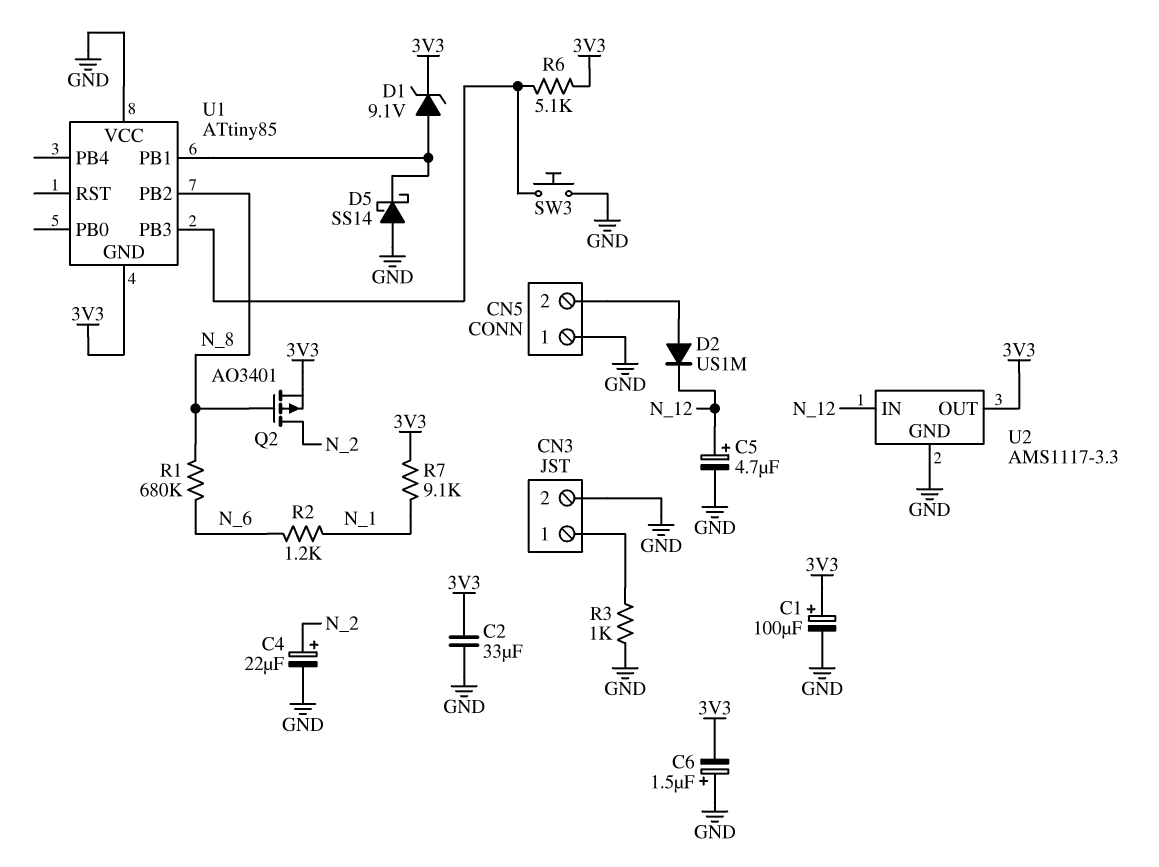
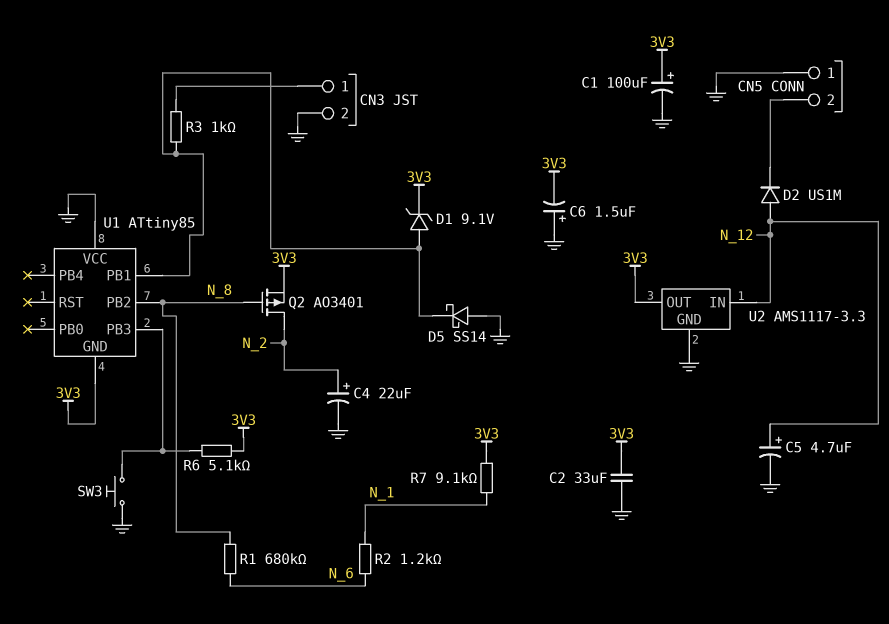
D2: diode US1M (A CN5/2, K N_12) -> diode US1M (A N_12, K CN5/2)
R3: 1k (CN3/1, GND) -> 1k (CN3/1, U1/PB1)

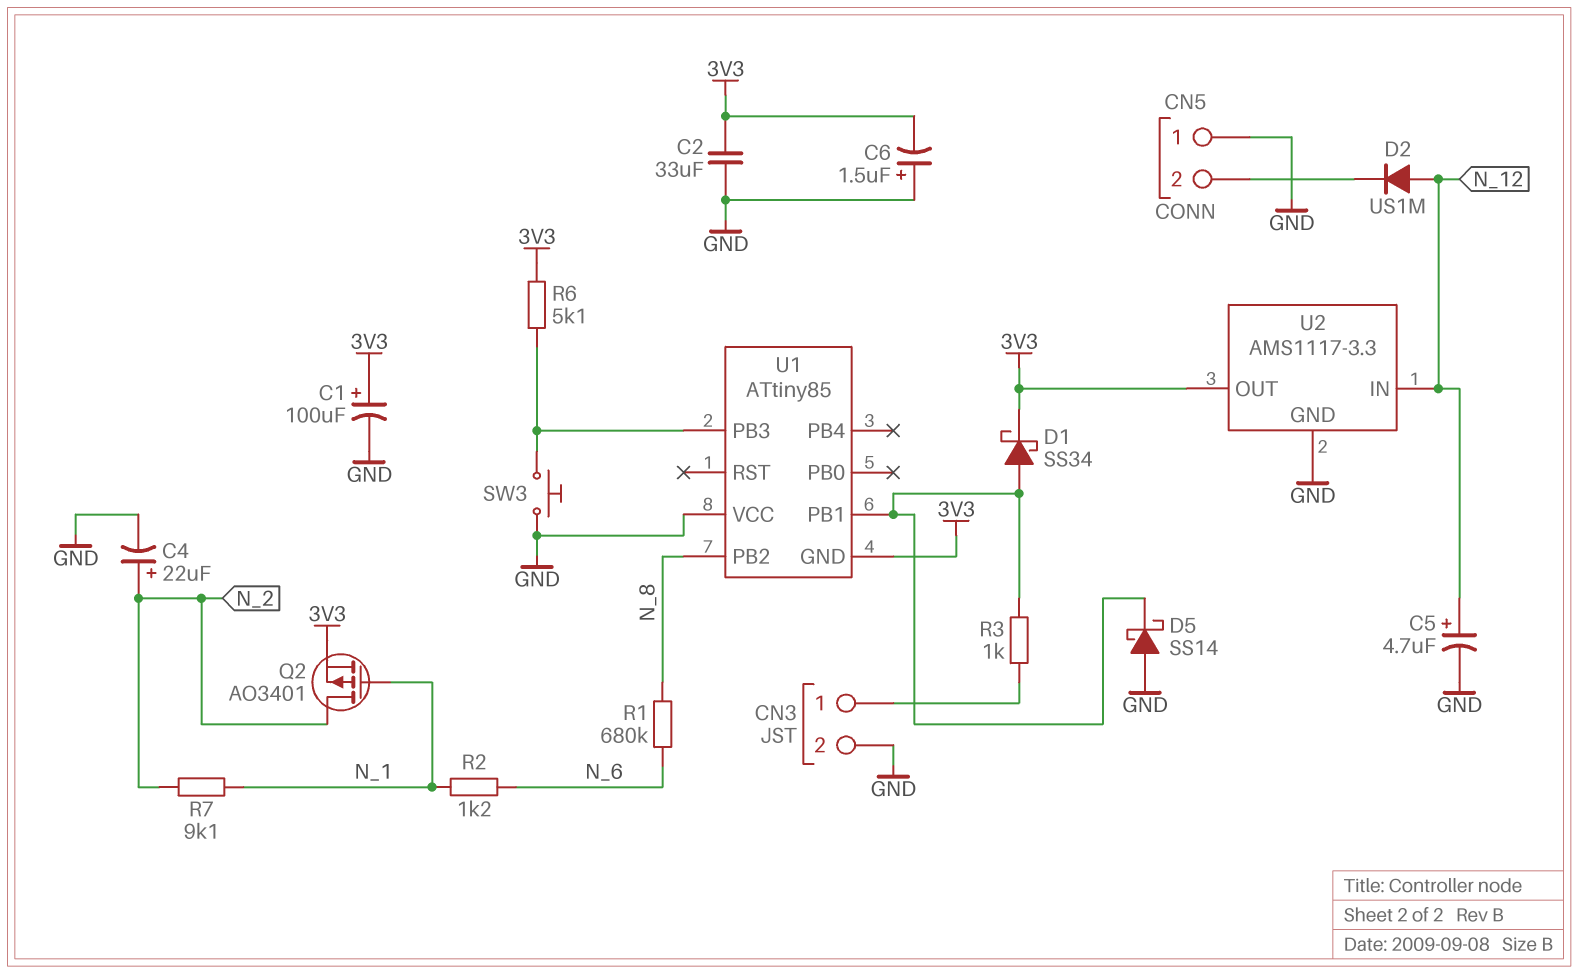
D1: zener 9.1V (A U1/PB1, K 3V3) -> schottky SS34 (A U1/PB1, K 3V3)
Q2: PMOS AO3401 (G N_8, D N_2, S 3V3) -> PMOS AO3401 (G N_1, D N_2, S 3V3)
R7: 9.1k (3V3, N_1) -> 9.1k (N_1, N_2)

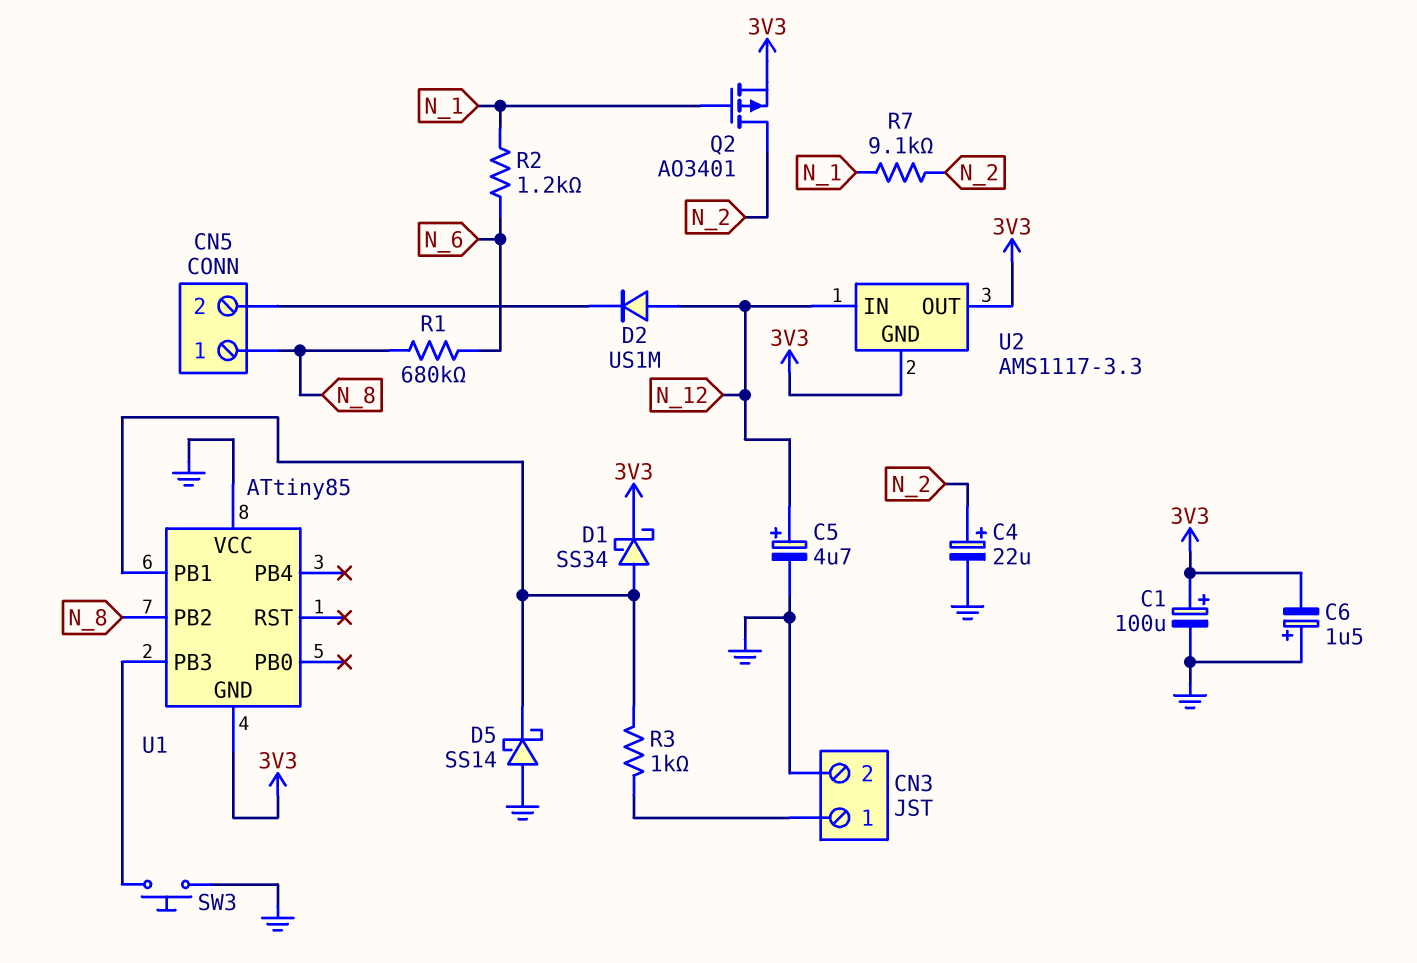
C2: 33uF (3V3, GND) -> none
CN5 pin 1: GND -> N_8
R6: 5.1k (3V3, U1/PB3) -> none
U2 pin GND: GND -> 3V3

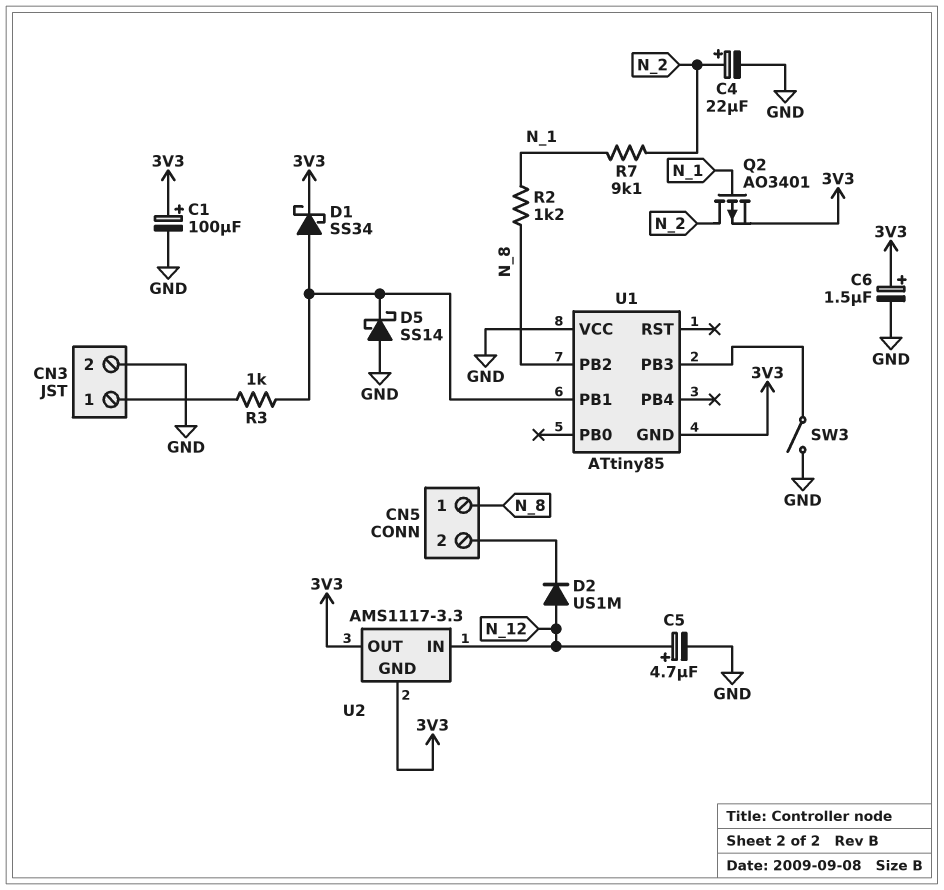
C6: 1.5uF (plus GND, minus 3V3) -> 1.5uF (plus 3V3, minus GND)
R1: 680k (N_6, N_8) -> none
R2: 1.2k (N_1, N_6) -> 1.2k (N_1, N_8)
SW3: button (GND, U1/PB3) -> switch (GND, U1/PB3)

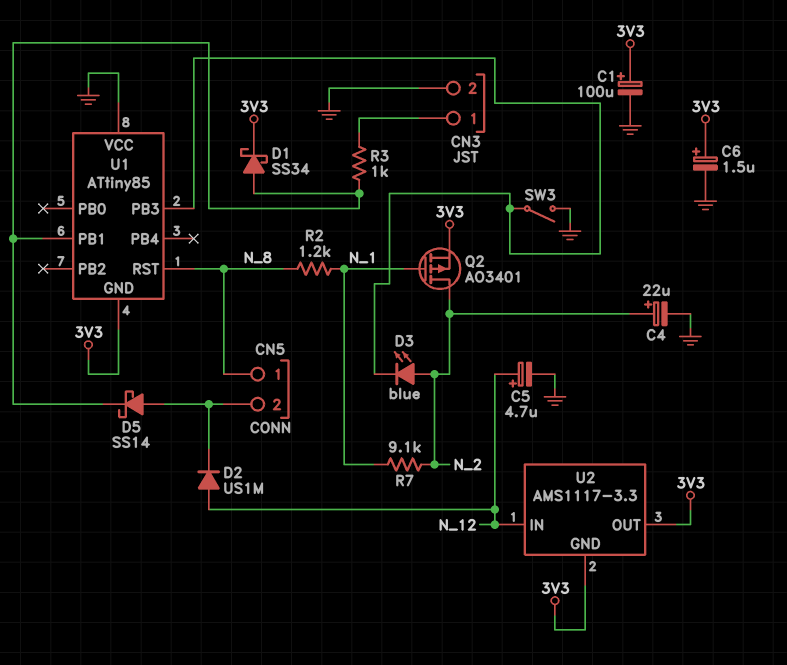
D3: none -> LED blue (A N_2, K U1/PB3)
D5: schottky SS14 (A GND, K U1/PB1) -> schottky SS14 (A CN5/2, K U1/PB1)
U1 pin PB2: N_8 -> none
U1 pin RST: none -> N_8

